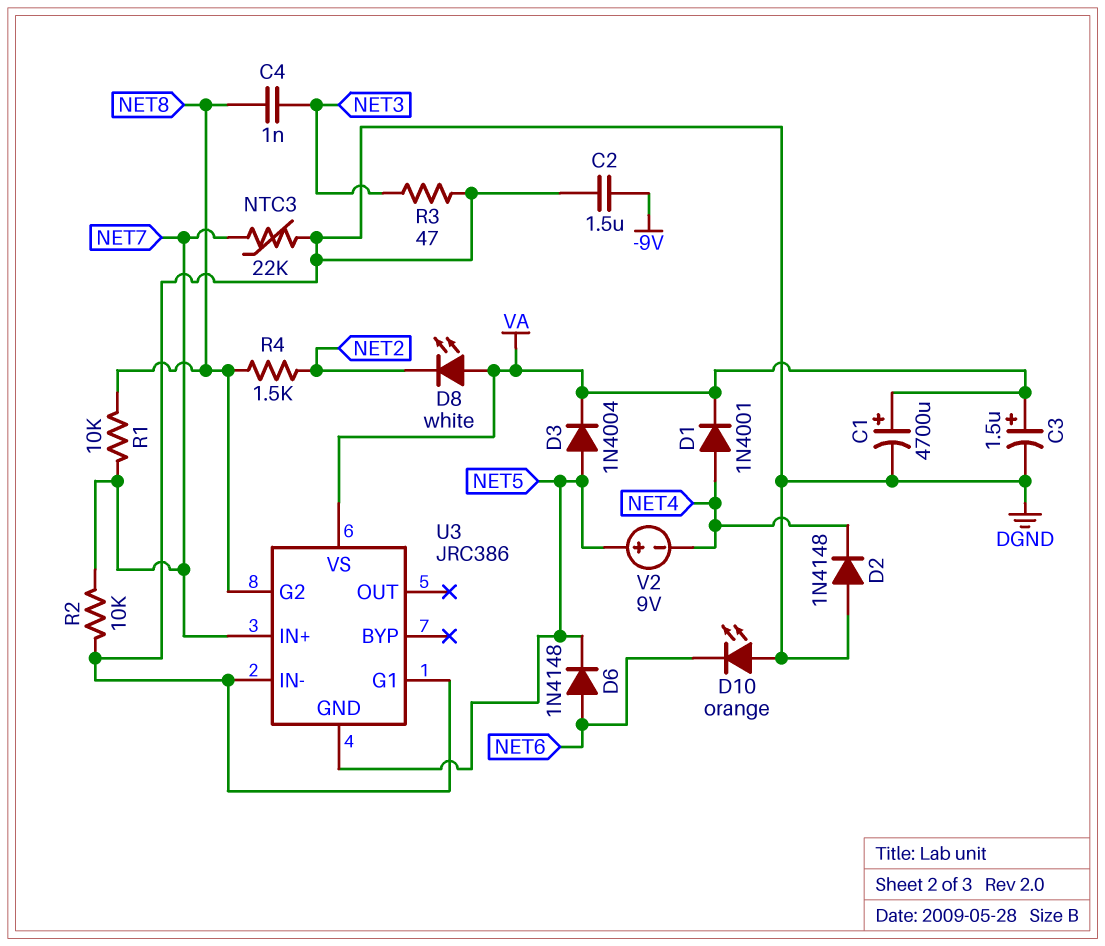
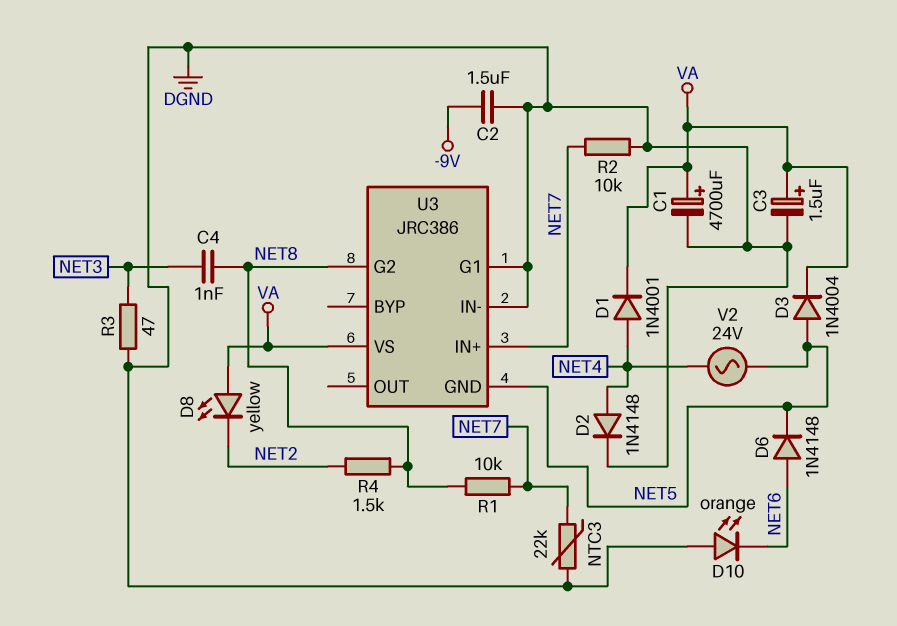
D2: diode 1N4148 (A DGND, K NET4) -> diode 1N4148 (A NET4, K DGND)
D8: LED white (A VA, K NET2) -> LED yellow (A VA, K NET2)
V2: 9V (plus NET5, minus NET4) -> AC 24V (NET4, NET5)

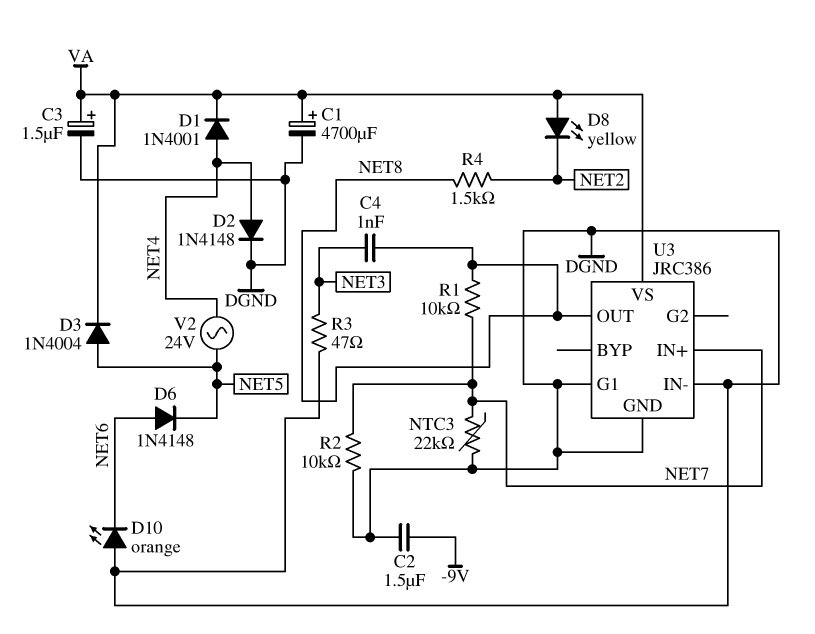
U3 pin G2: NET8 -> none
U3 pin GND: NET5 -> DGND
U3 pin OUT: none -> NET8

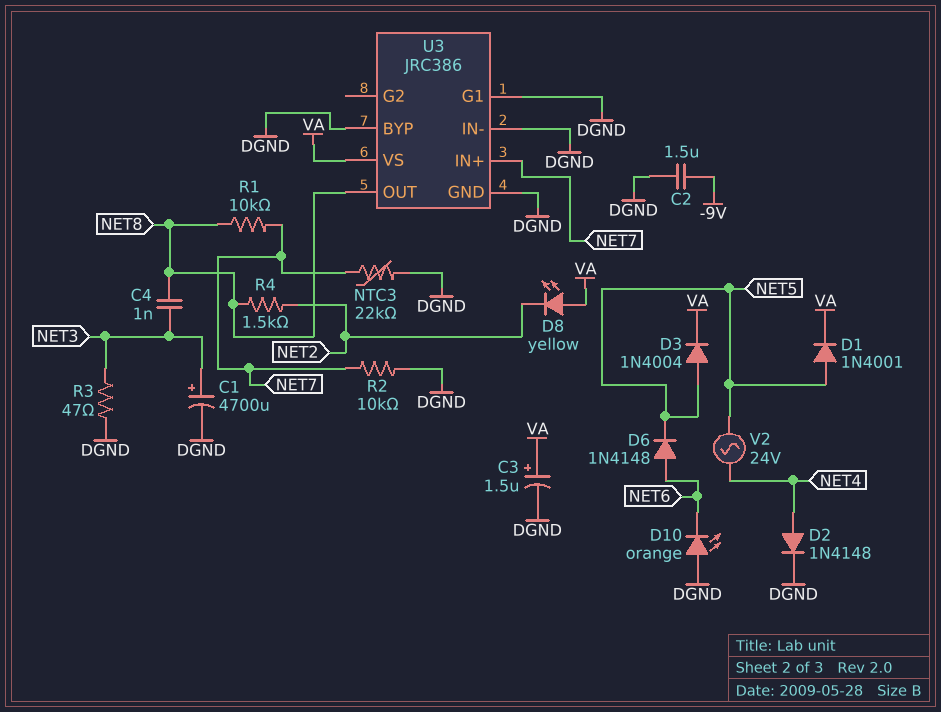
C1: 4700uF (plus VA, minus DGND) -> 4700uF (plus NET3, minus DGND)
D1: diode 1N4001 (A NET4, K VA) -> diode 1N4001 (A NET5, K VA)
U3 pin BYP: none -> DGND

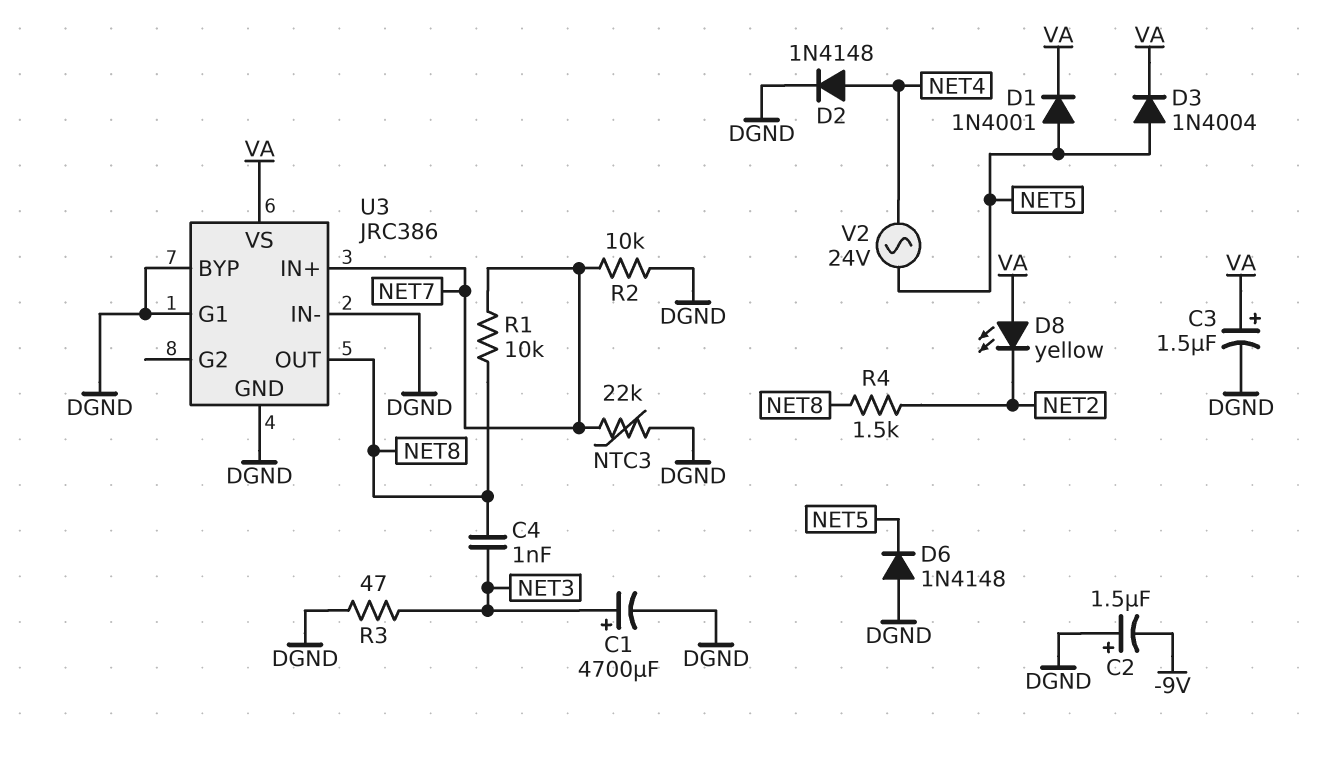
C2: 1.5uF (-9V, DGND) -> 1.5uF (plus DGND, minus -9V)
D6: diode 1N4148 (A NET6, K NET5) -> diode 1N4148 (A DGND, K NET5)
D10: LED orange (A DGND, K NET6) -> none

